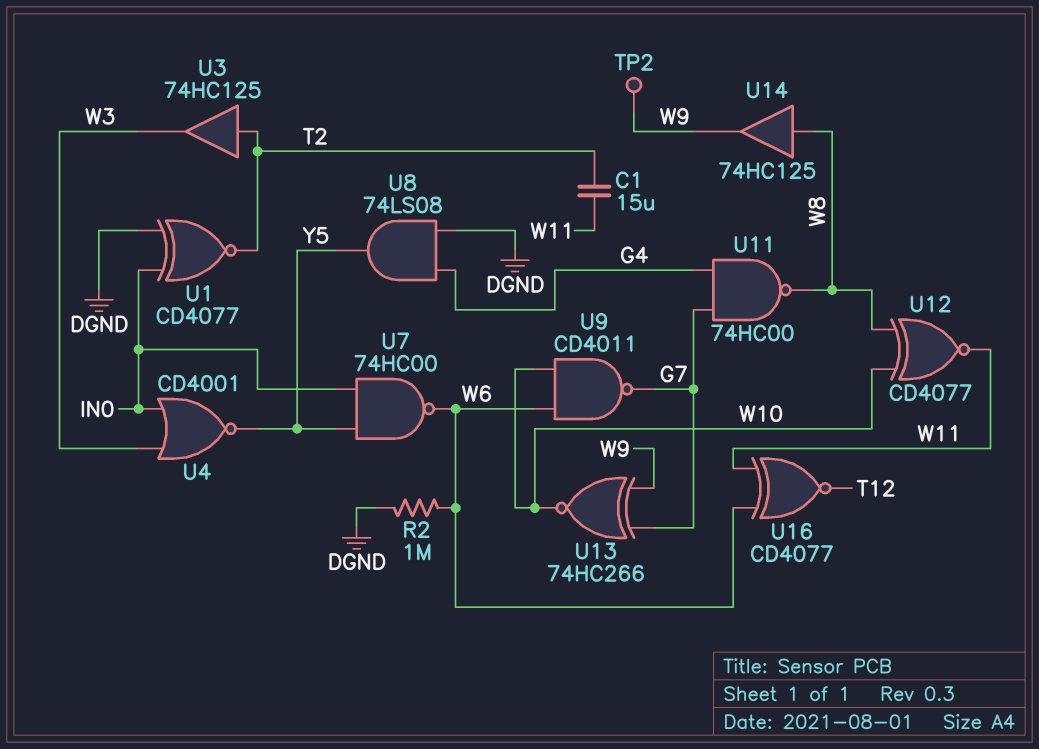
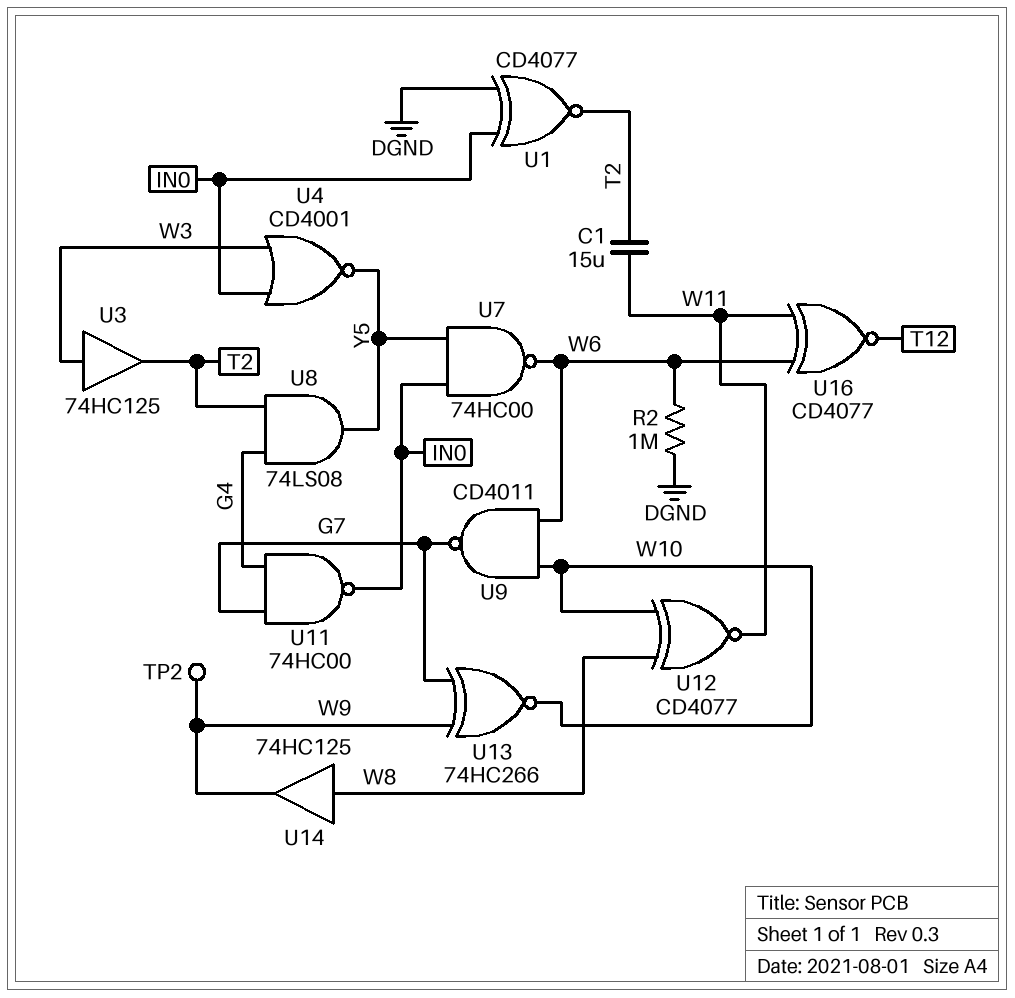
U3: buffer 74HC125 (in T2, out W3) -> buffer 74HC125 (in W3, out T2)
U8: AND 74LS08 (in DGND, in G4, out Y5) -> AND 74LS08 (in G4, in T2, out Y5)
U11: NAND 74HC00 (in G4, in G7, out W8) -> NAND 74HC00 (in G4, in G7, out IN0)

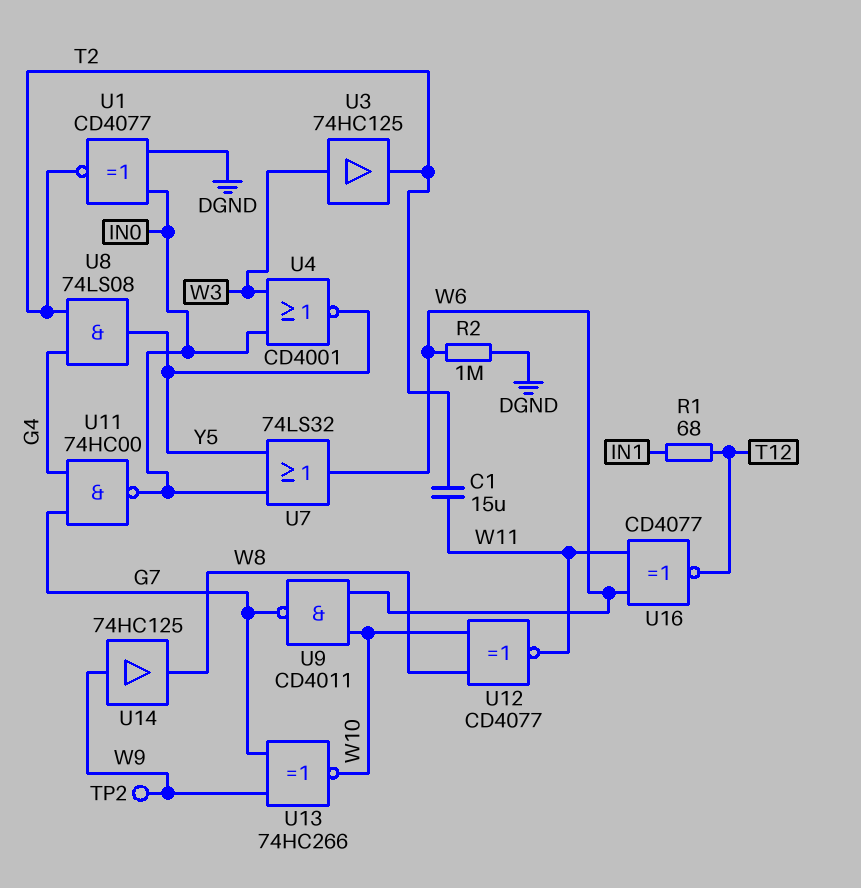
R1: none -> 68 (IN1, T12)
U7: NAND 74HC00 (in IN0, in Y5, out W6) -> OR 74LS32 (in IN0, in Y5, out W6)
U14: buffer 74HC125 (in W8, out W9) -> buffer 74HC125 (in W9, out W8)

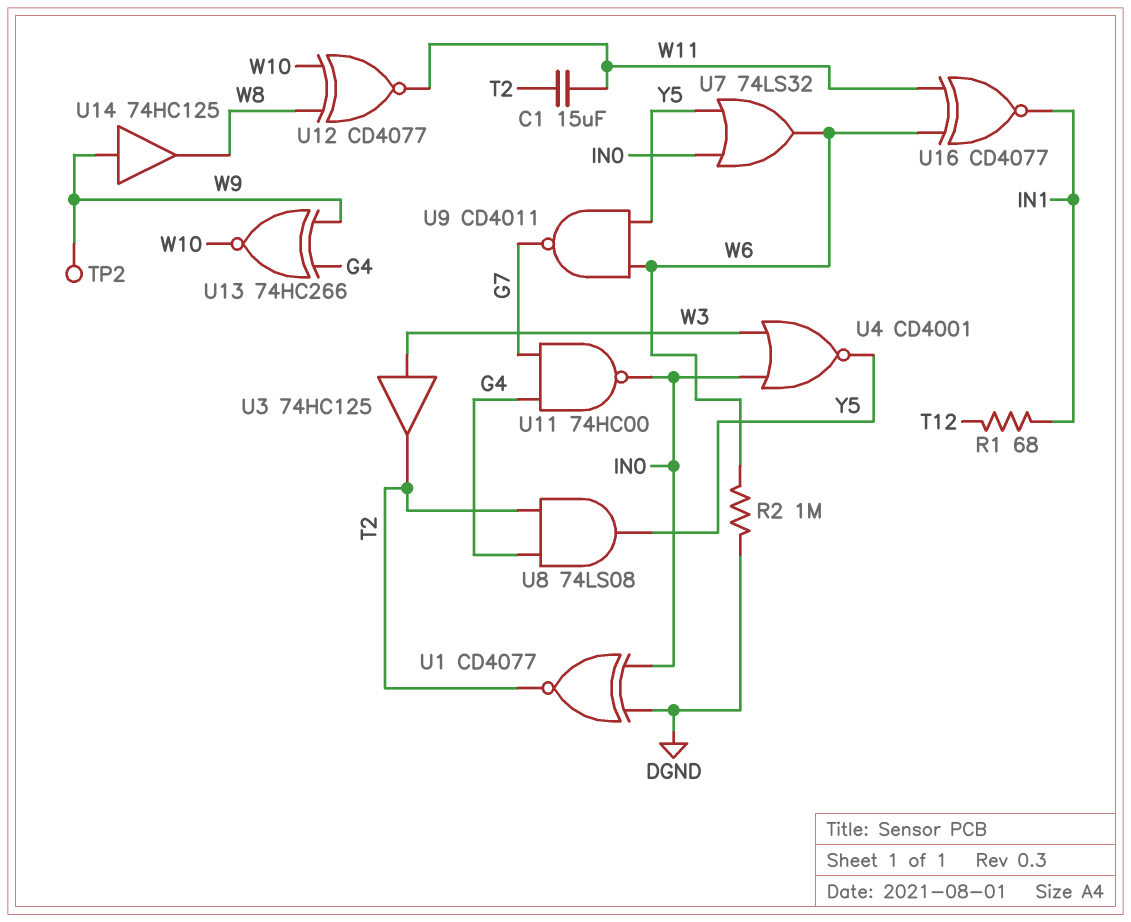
U9: NAND CD4011 (in W6, in W10, out G7) -> NAND CD4011 (in W6, in Y5, out G7)
U13: XNOR 74HC266 (in G7, in W9, out W10) -> XNOR 74HC266 (in G4, in W9, out W10)
U16: XNOR CD4077 (in W6, in W11, out T12) -> XNOR CD4077 (in W6, in W11, out IN1)

